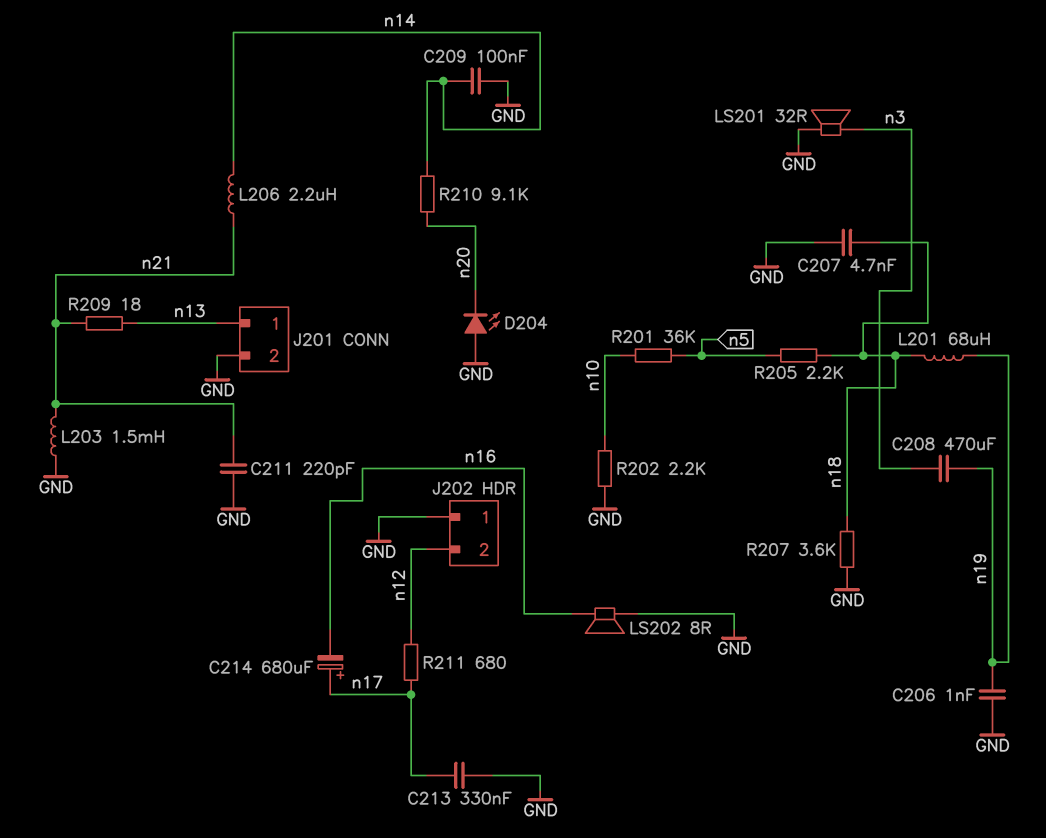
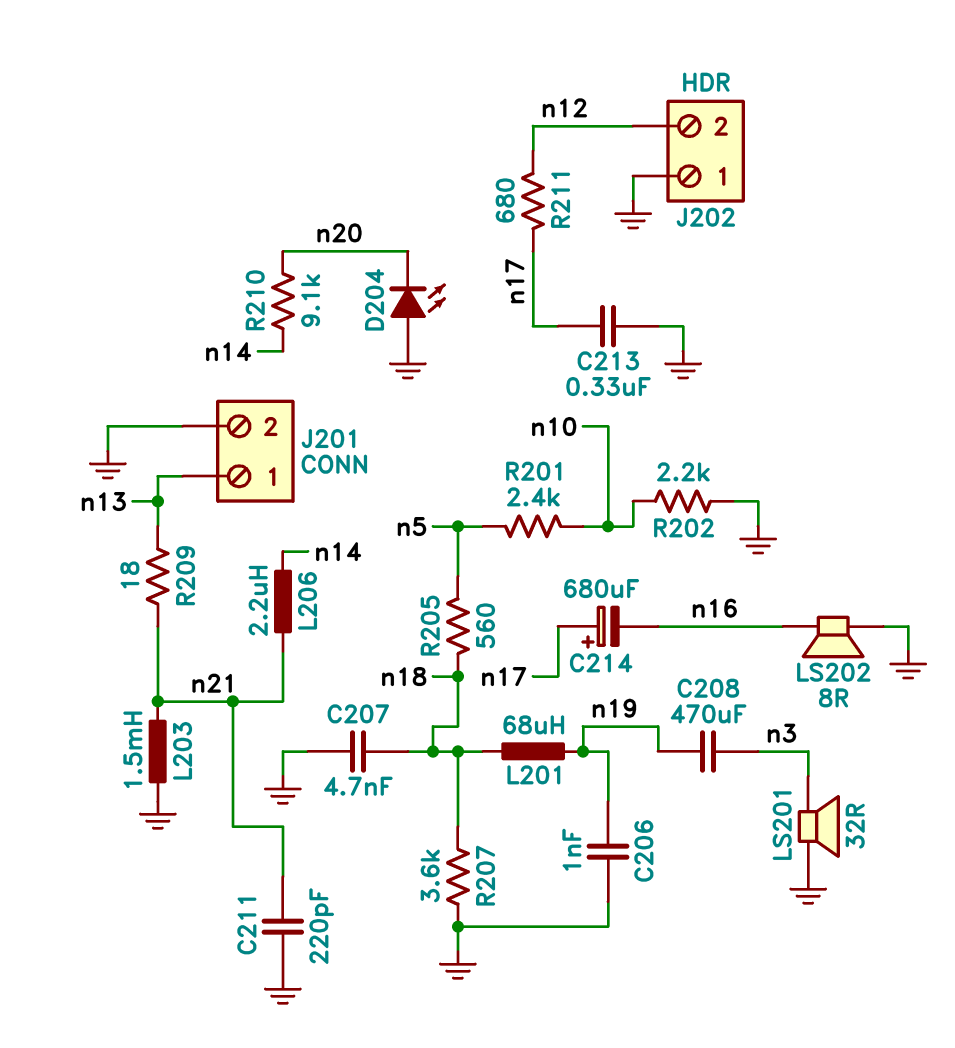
C209: 100nF (GND, n14) -> none
R201: 36k (n5, n10) -> 2.4k (n5, n10)
R205: 2.2k (n5, n18) -> 560 (n5, n18)

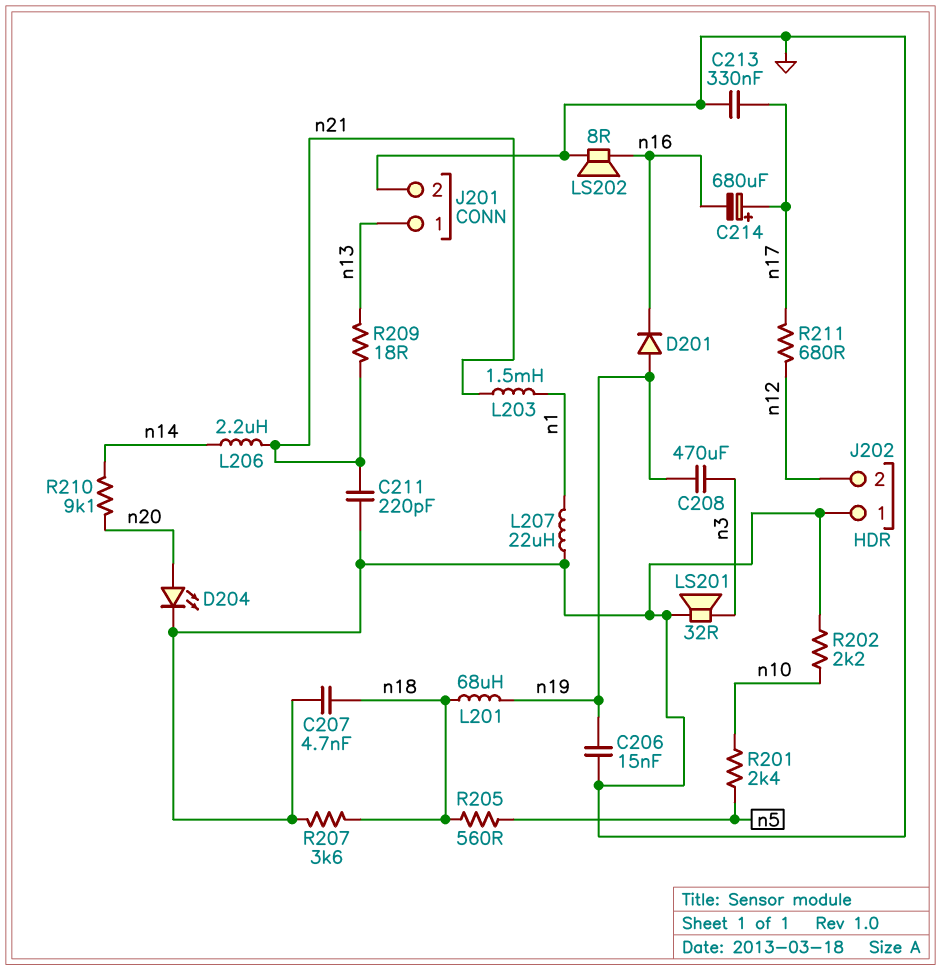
C206: 1nF (GND, n19) -> 15nF (GND, n19)
D201: none -> diode (A n19, K n16)
D204: LED (A GND, K n20) -> LED (A n20, K GND)
L203: 1.5mH (GND, n21) -> 1.5mH (n1, n21)
L207: none -> 22uH (GND, n1)

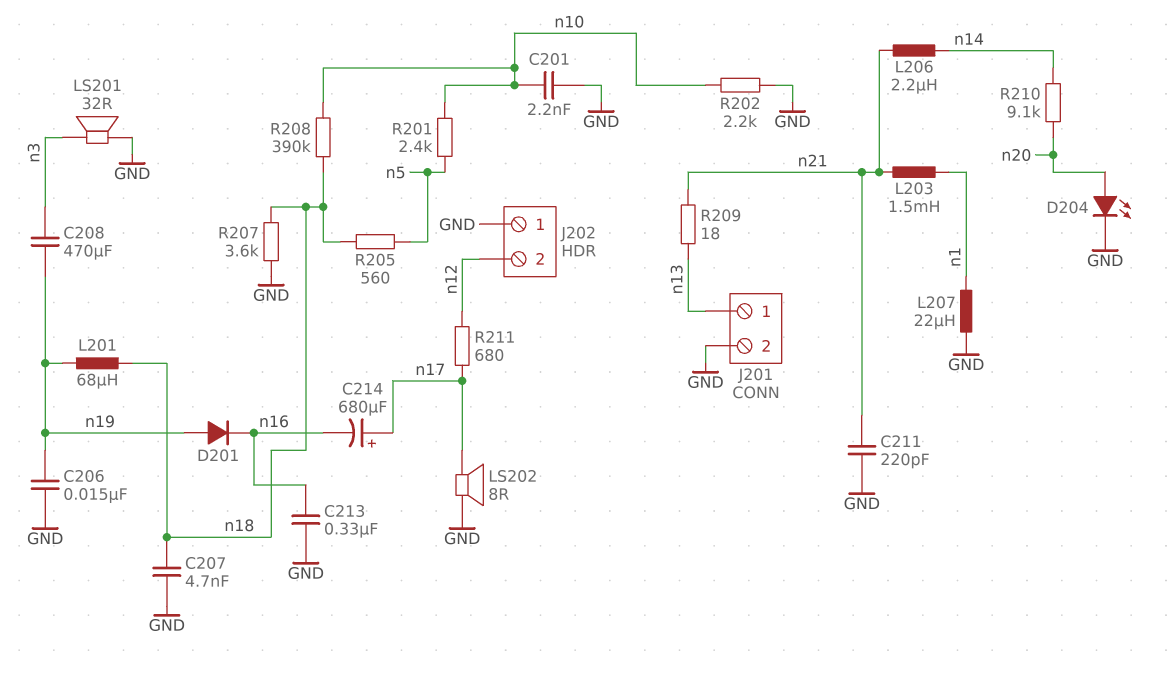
C201: none -> 2.2nF (GND, n10)
C213: 330nF (GND, n17) -> 330nF (GND, n16)
LS202: speaker 8R (GND, n16) -> speaker 8R (GND, n17)
R208: none -> 390k (n10, n18)

